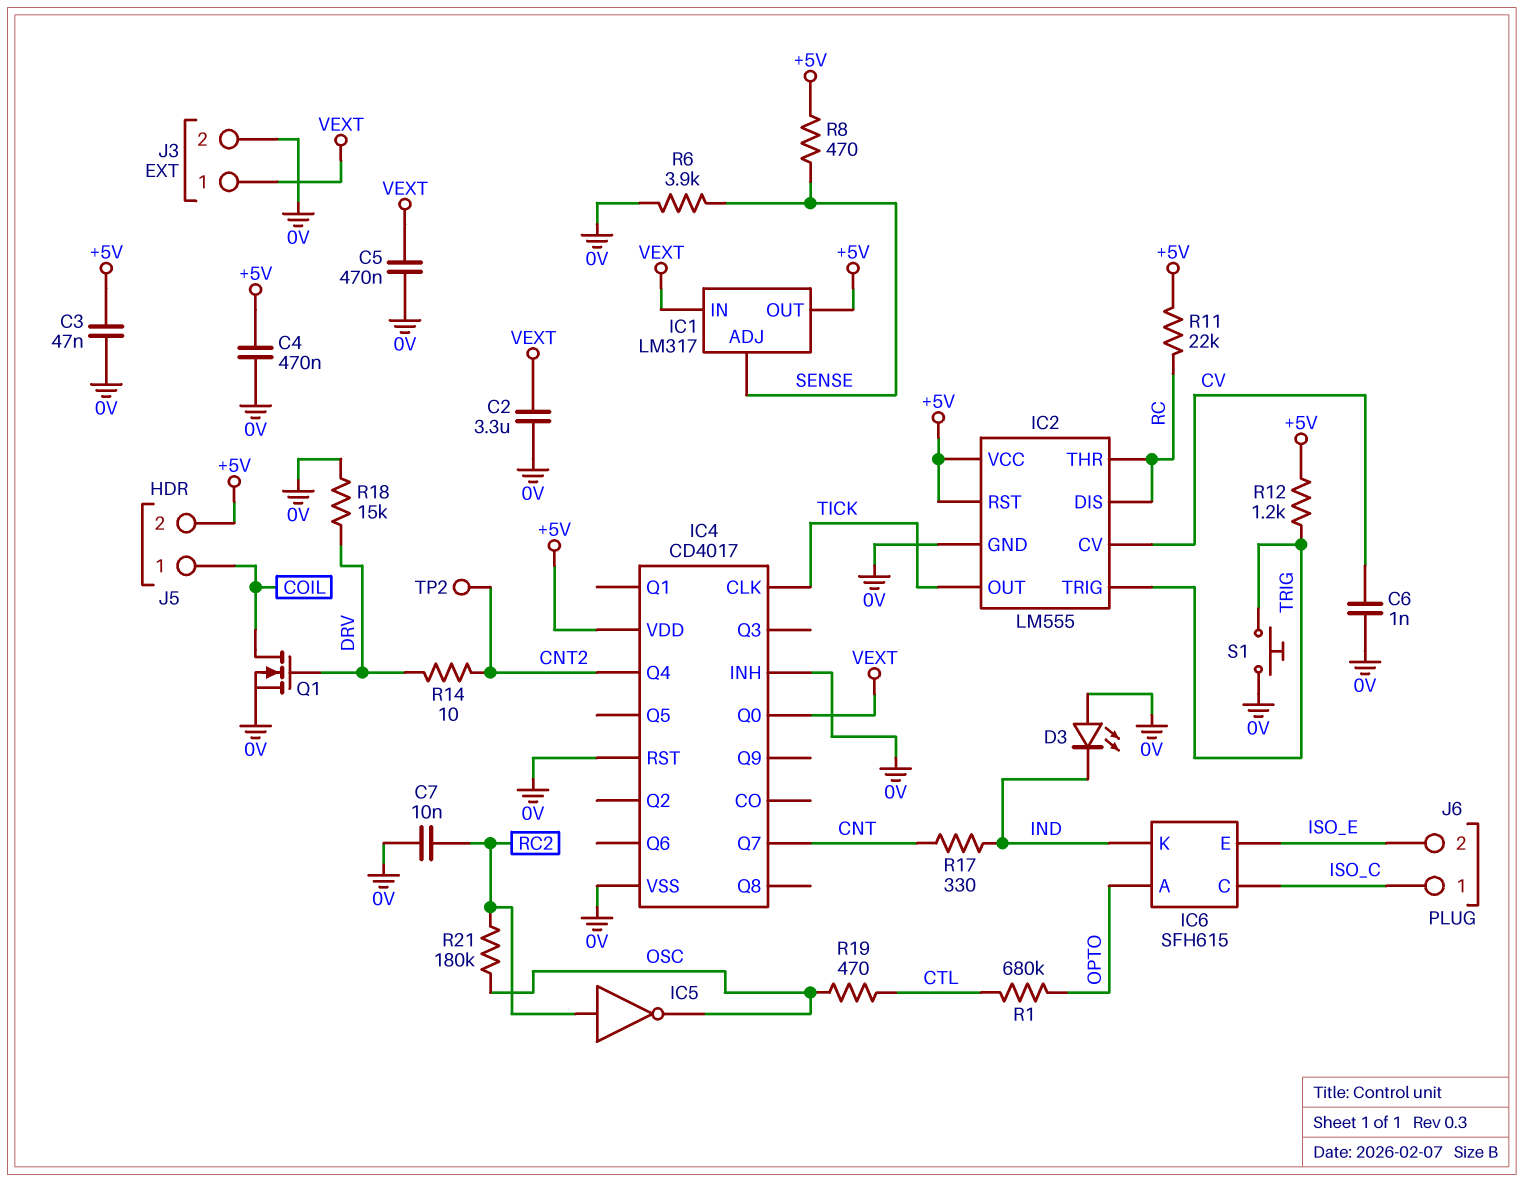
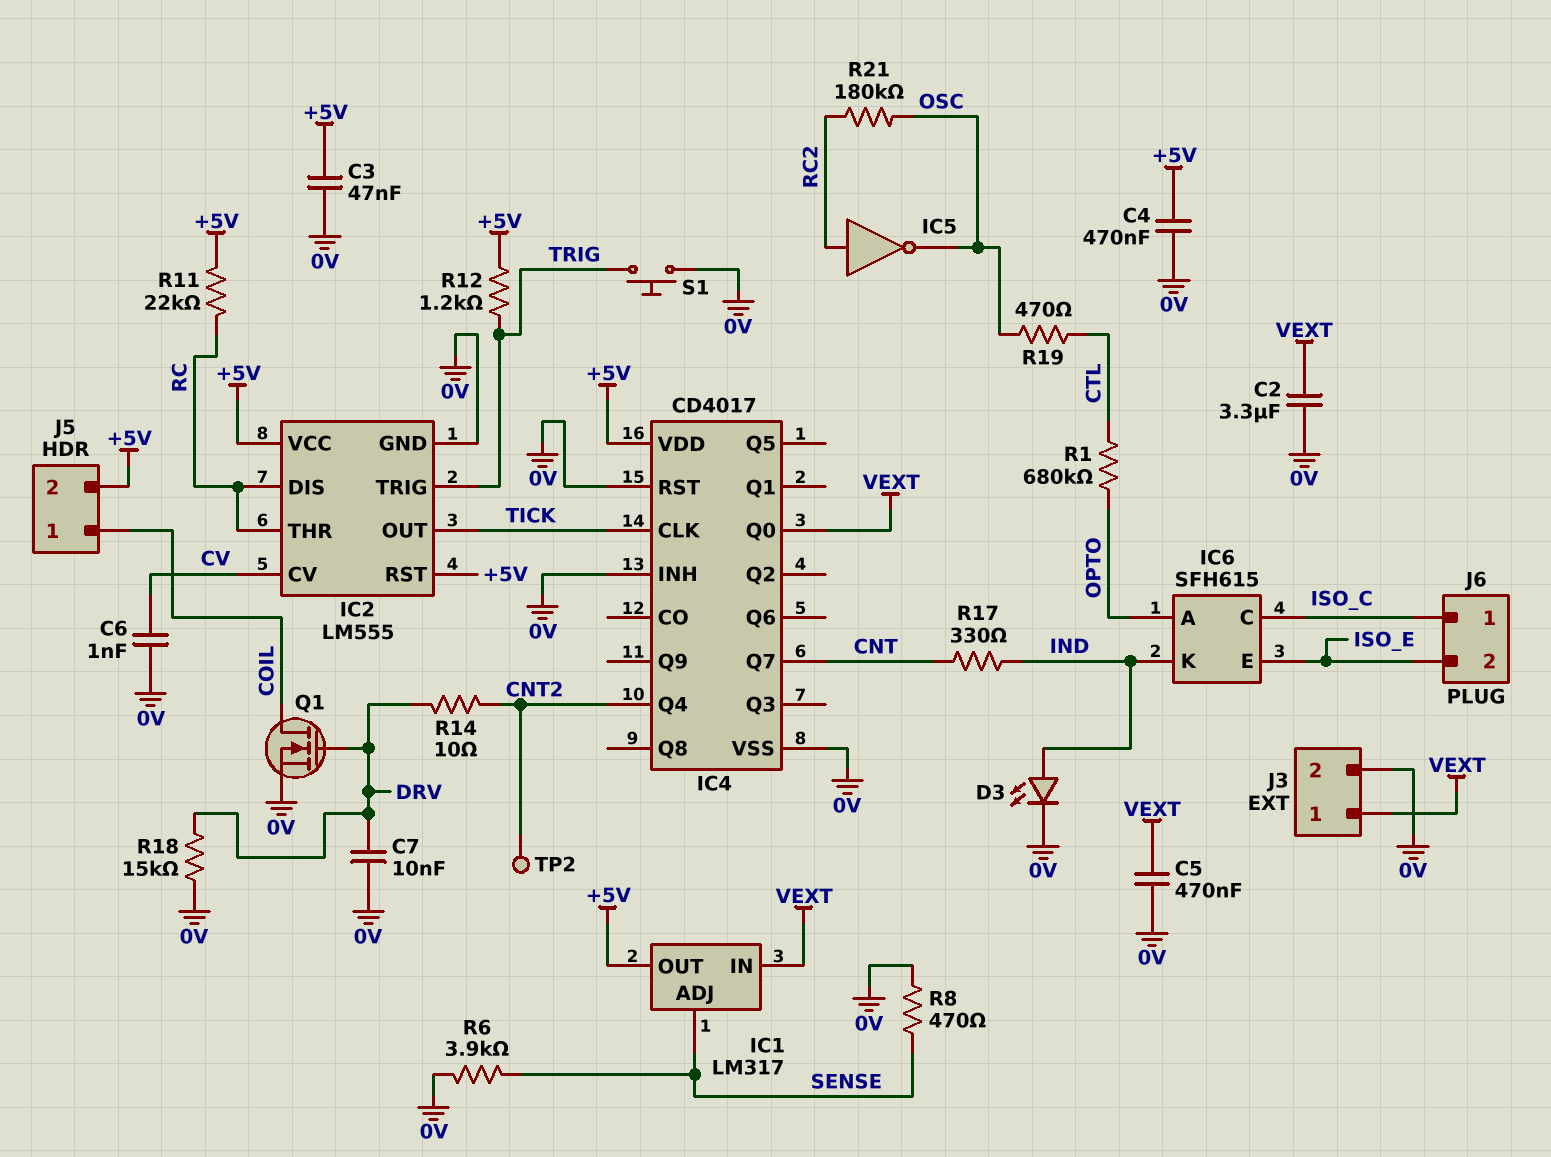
C7: 10nF (0V, RC2) -> 10nF (0V, DRV)
D3: LED (A 0V, K IND) -> LED (A IND, K 0V)
R8: 470 (+5V, SENSE) -> 470 (0V, SENSE)

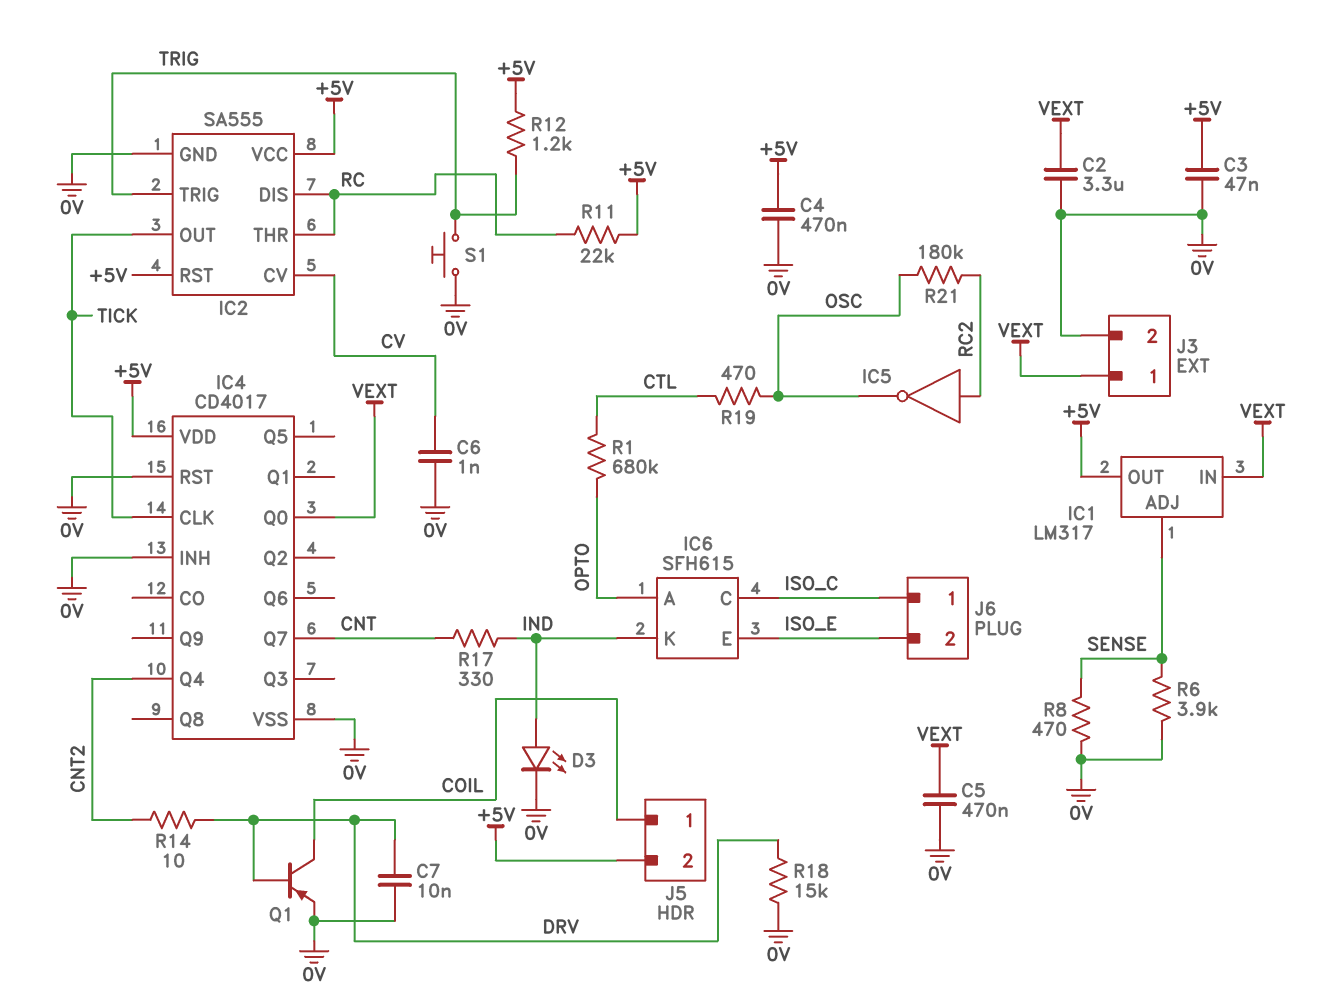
IC2: LM555 -> SA555
Q1: NMOS (G DRV, D COIL, S 0V) -> PNP (B DRV, C COIL, E 0V)
TP2: test point (CNT2) -> none

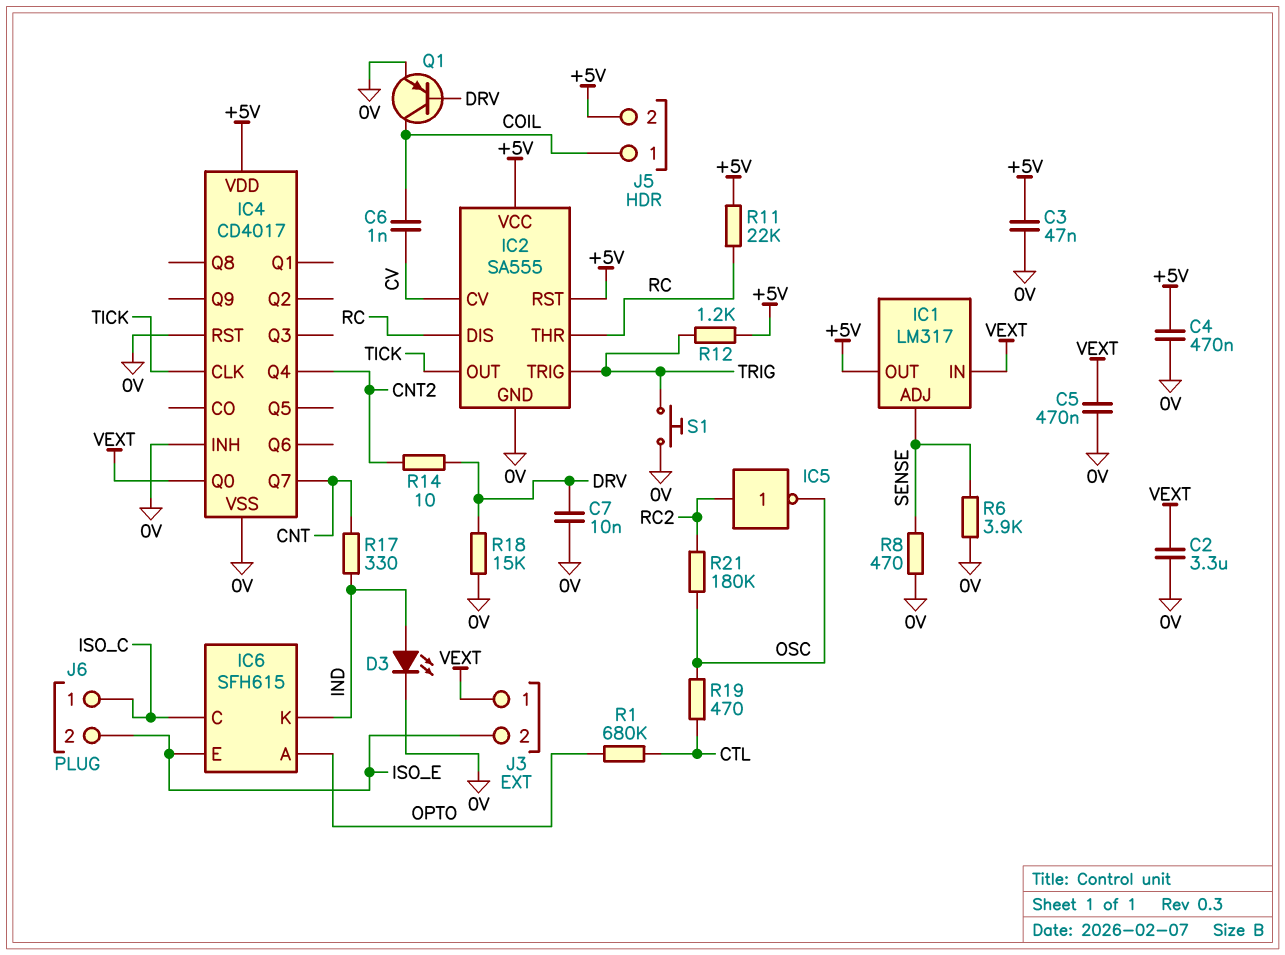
C6: 1nF (0V, CV) -> 1nF (COIL, CV)
J3 pin 2: 0V -> ISO_E

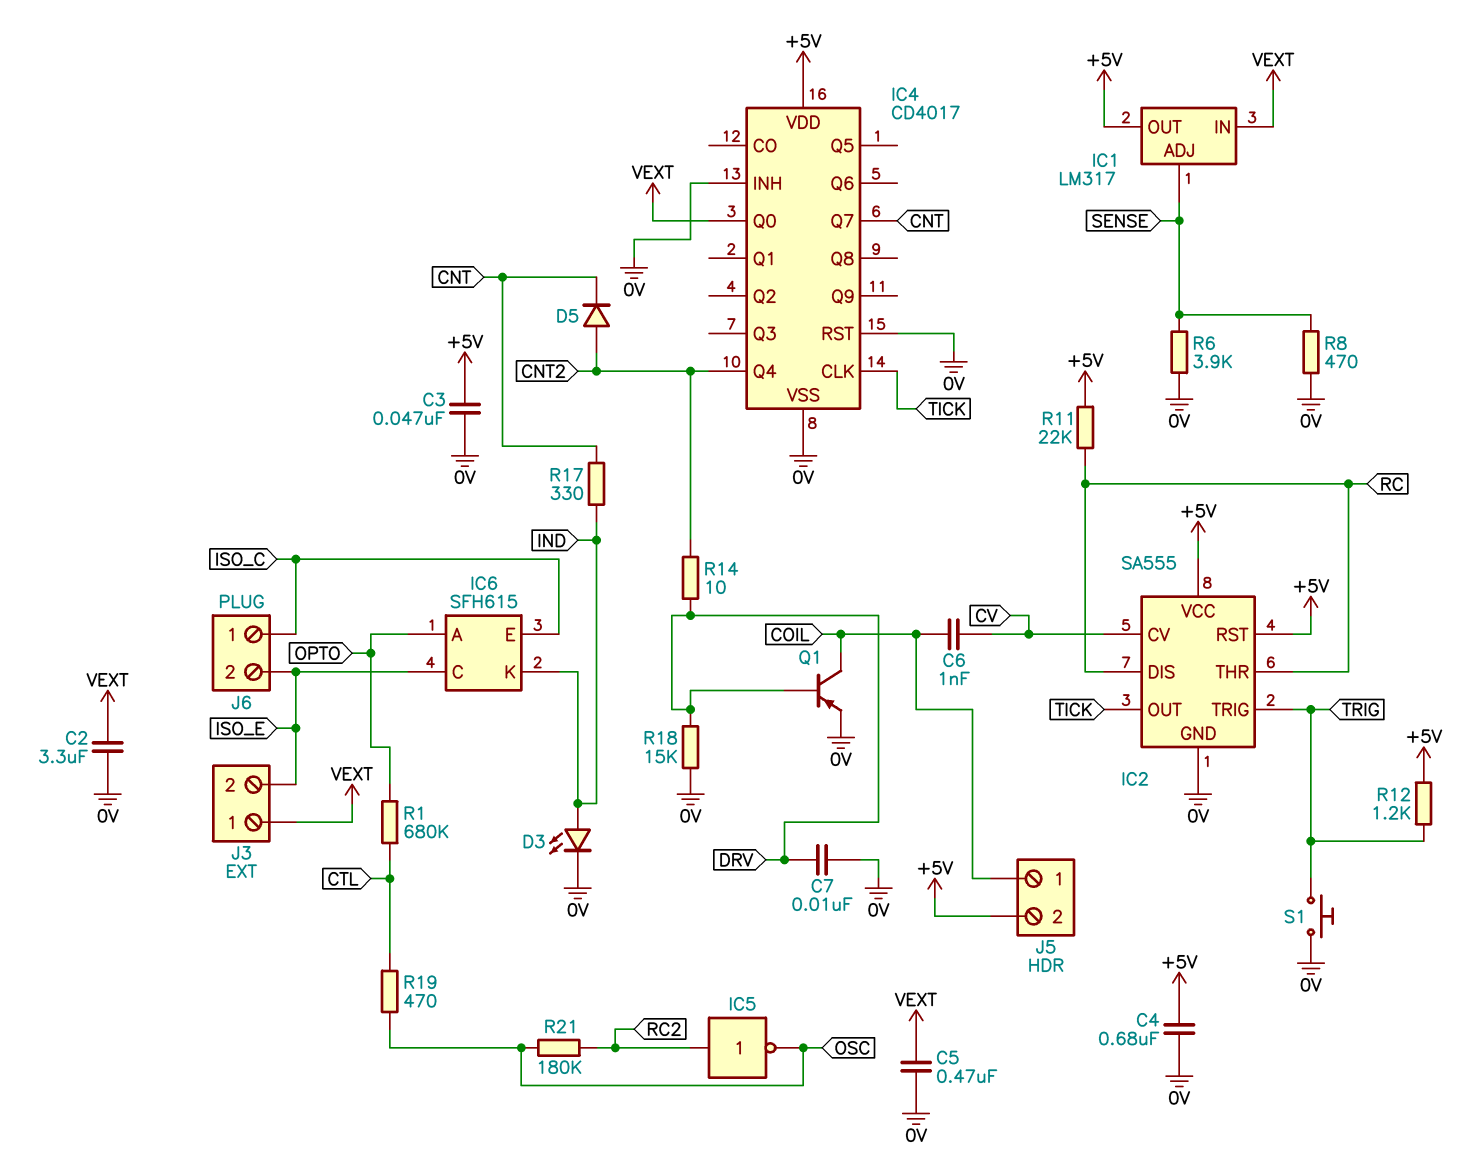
C4: 470nF (+5V, 0V) -> 680nF (+5V, 0V)
D5: none -> diode (A CNT2, K CNT)
IC6 pin C: ISO_C -> ISO_E
IC6 pin E: ISO_E -> ISO_C

